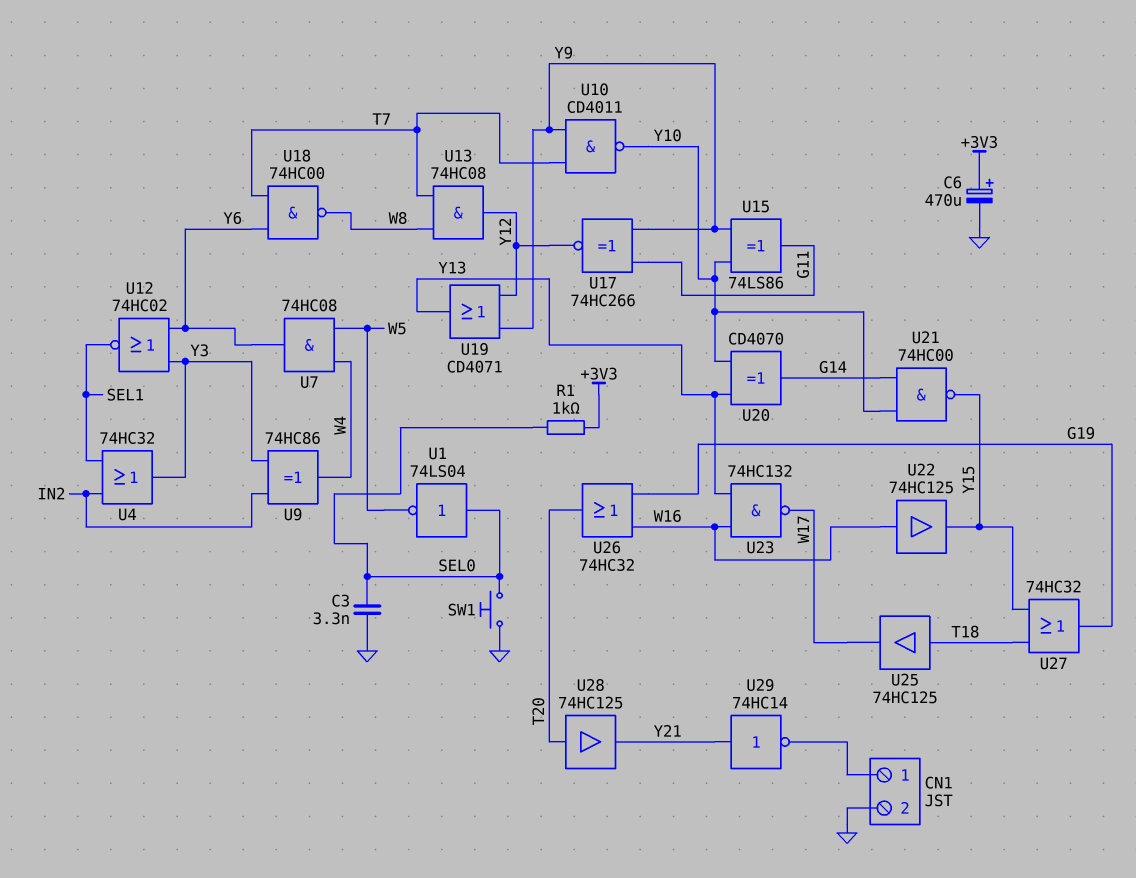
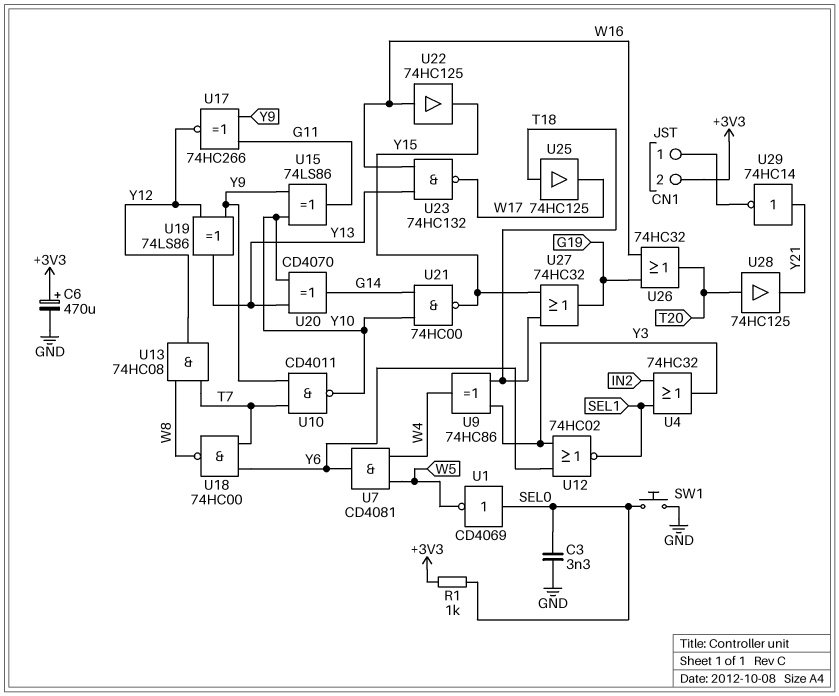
CN1 pin 2: GND -> +3V3
U1: NOT 74LS04 (in SEL0, out W5) -> NOT CD4069 (in SEL0, out W5)
U7: AND 74HC08 (in W4, in W5, out Y6) -> AND CD4081 (in W4, in W5, out Y6)
U9: XOR 74HC86 (in IN2, in Y3, out W4) -> XOR 74HC86 (in T18, in Y3, out W4)
U19: OR CD4071 (in Y9, in Y12, out Y13) -> XOR 74LS86 (in Y9, in Y12, out Y13)

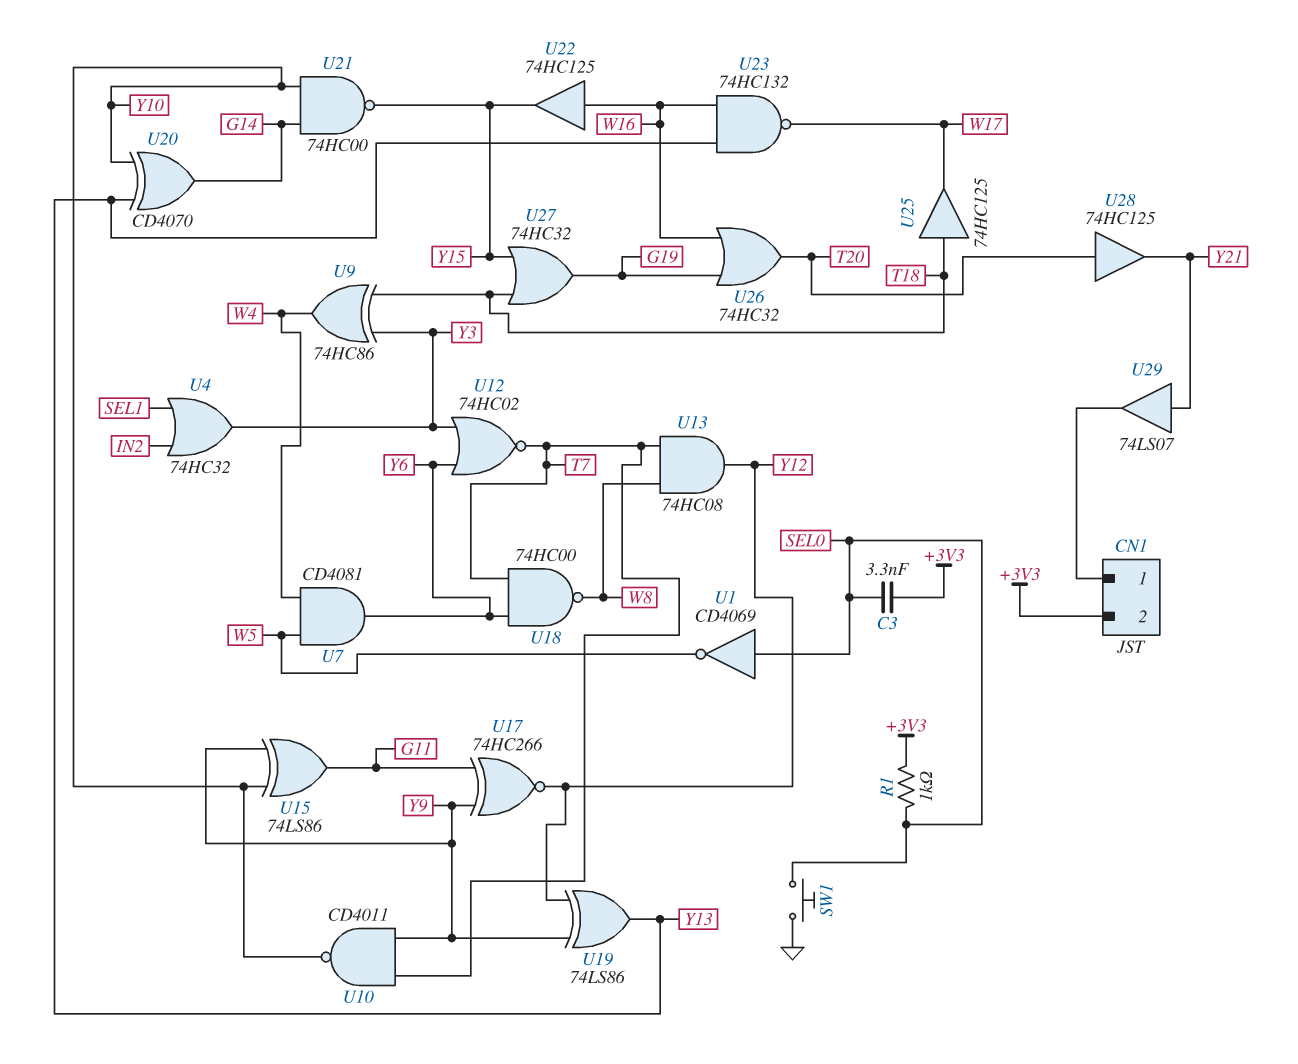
C3: 3.3nF (GND, SEL0) -> 3.3nF (+3V3, SEL0)
C6: 470uF (plus +3V3, minus GND) -> none
U12: NOR 74HC02 (in Y3, in Y6, out SEL1) -> NOR 74HC02 (in Y3, in Y6, out T7)
U29: NOT 74HC14 (in Y21, out CN1/1) -> buffer 74LS07 (in Y21, out CN1/1)

